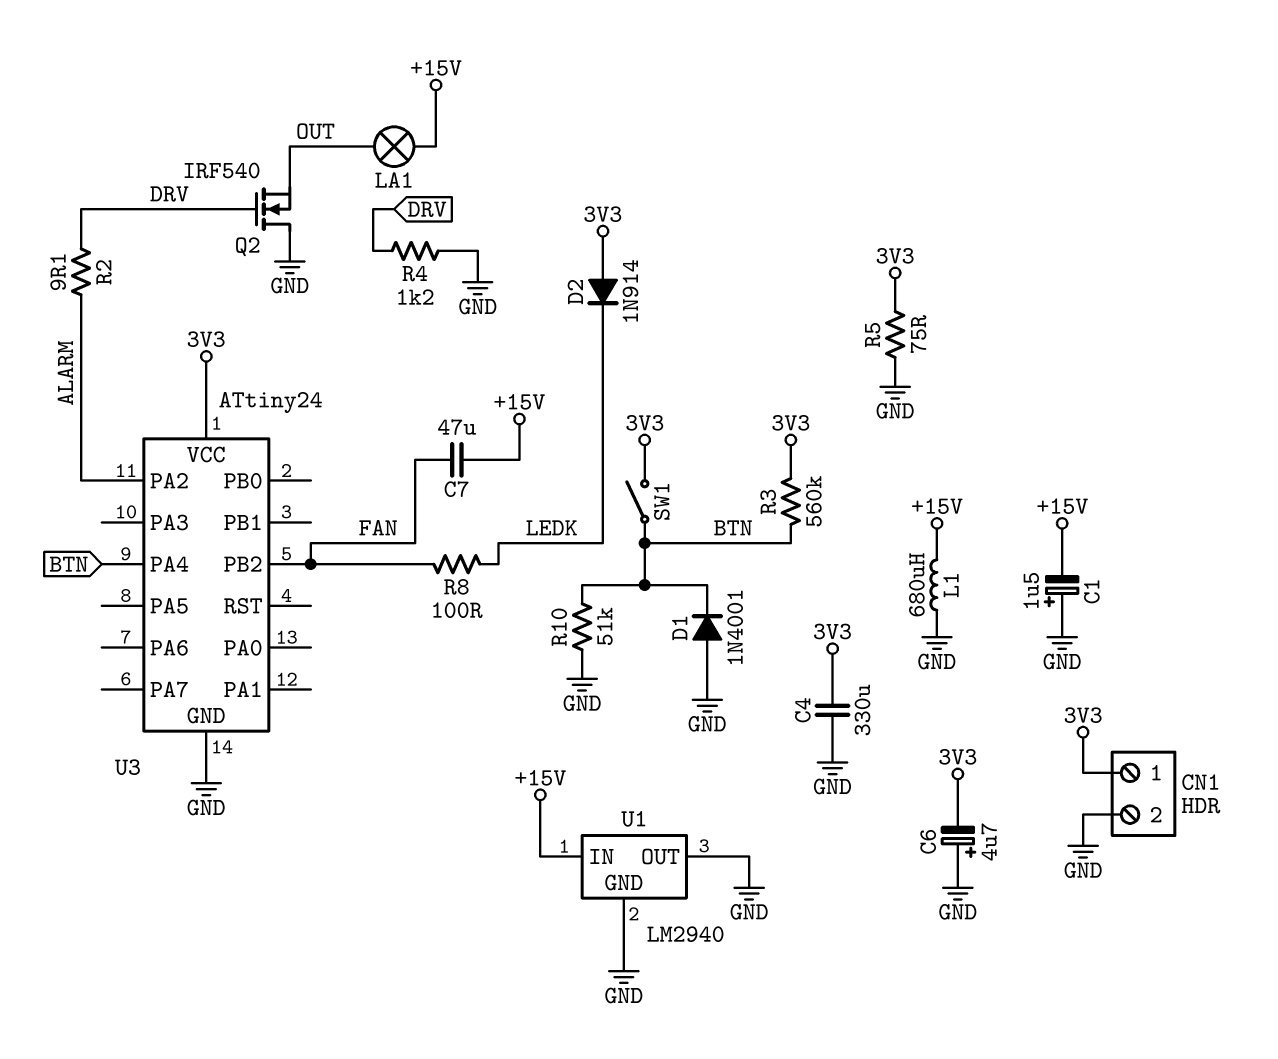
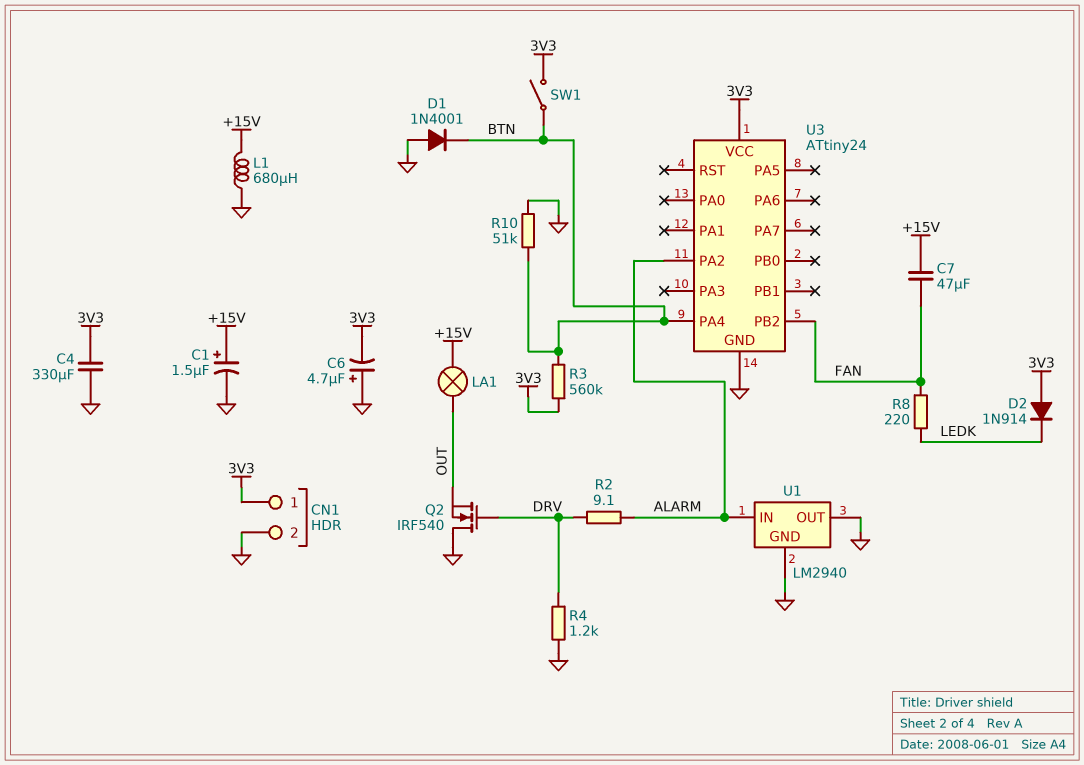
C1: 1.5uF (plus GND, minus +15V) -> 1.5uF (plus +15V, minus GND)
R5: 75 (3V3, GND) -> none
R8: 100 (FAN, LEDK) -> 220 (FAN, LEDK)
U1 pin IN: +15V -> ALARM

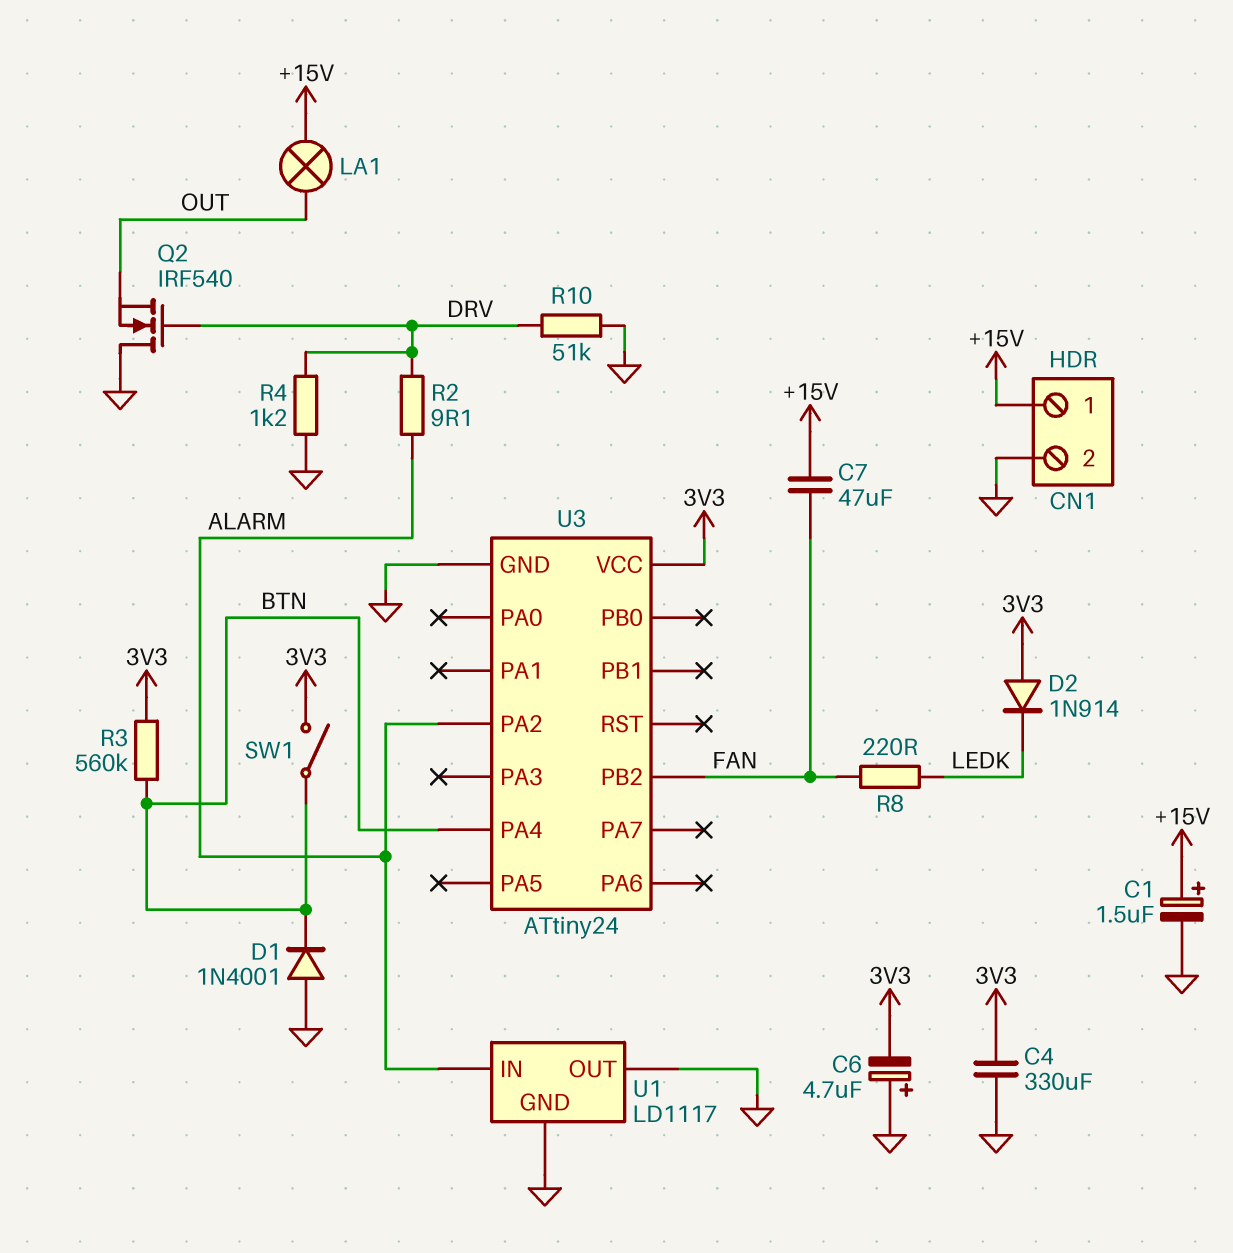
CN1 pin 1: 3V3 -> +15V
L1: 680uH (+15V, GND) -> none
R10: 51k (BTN, GND) -> 51k (DRV, GND)
U1: LM2940 -> LD1117

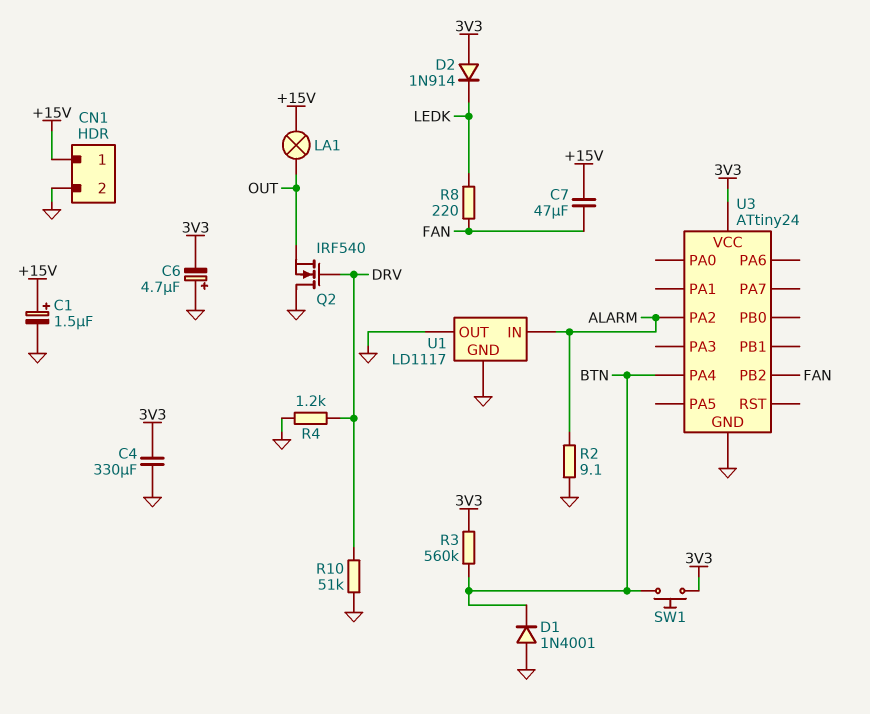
R2: 9.1 (ALARM, DRV) -> 9.1 (ALARM, GND)
SW1: switch (3V3, BTN) -> button (3V3, BTN)

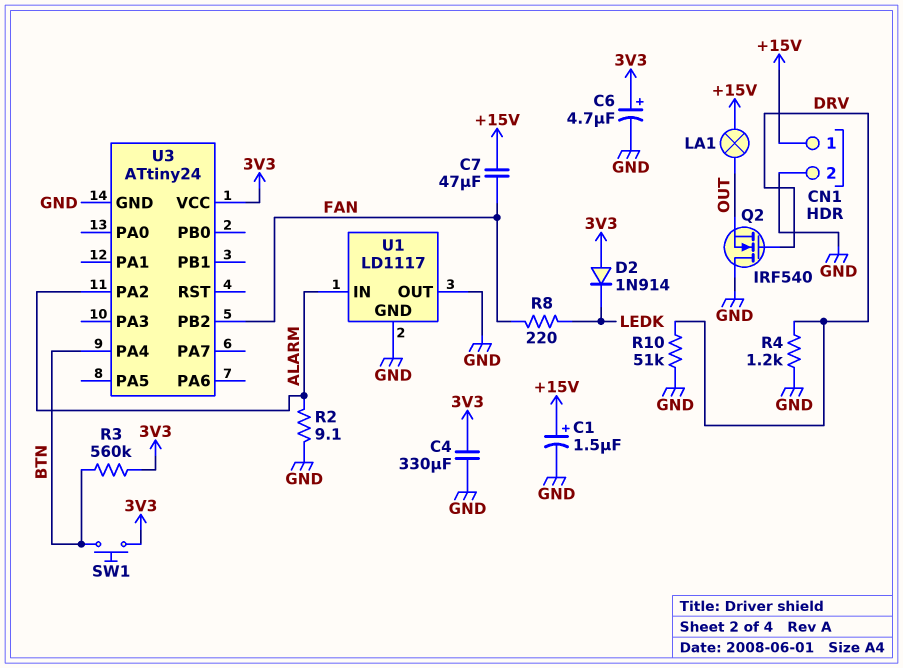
C6: 4.7uF (plus GND, minus 3V3) -> 4.7uF (plus 3V3, minus GND)
D1: diode 1N4001 (A GND, K BTN) -> none

